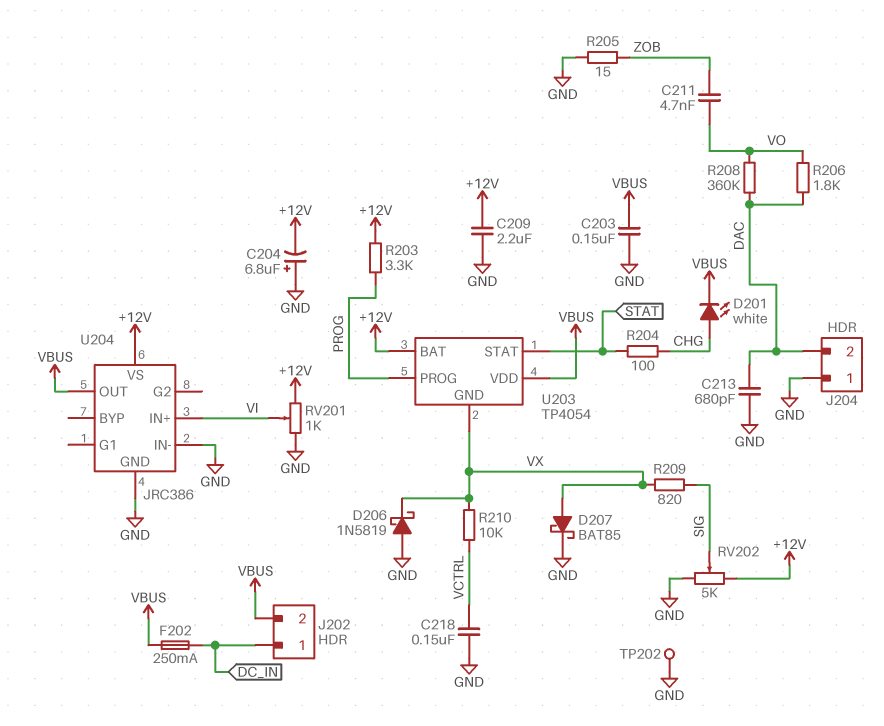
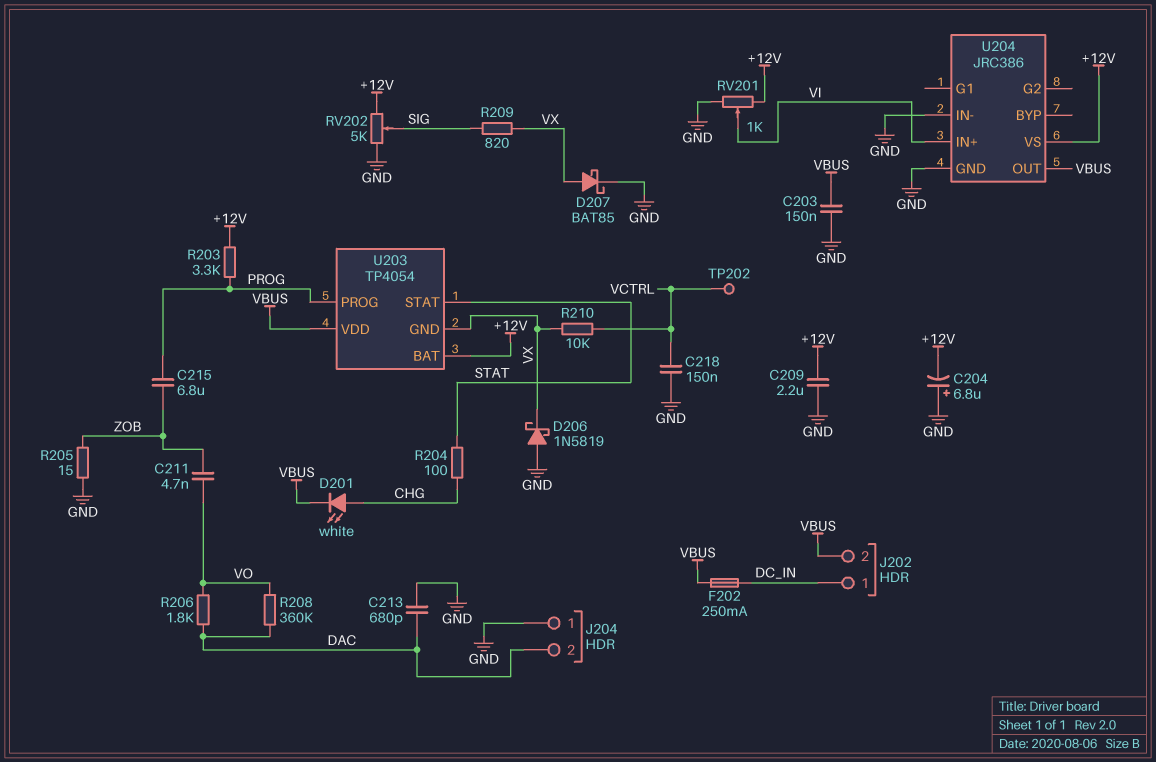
C215: none -> 6.8uF (PROG, ZOB)
TP202: test point (GND) -> test point (VCTRL)

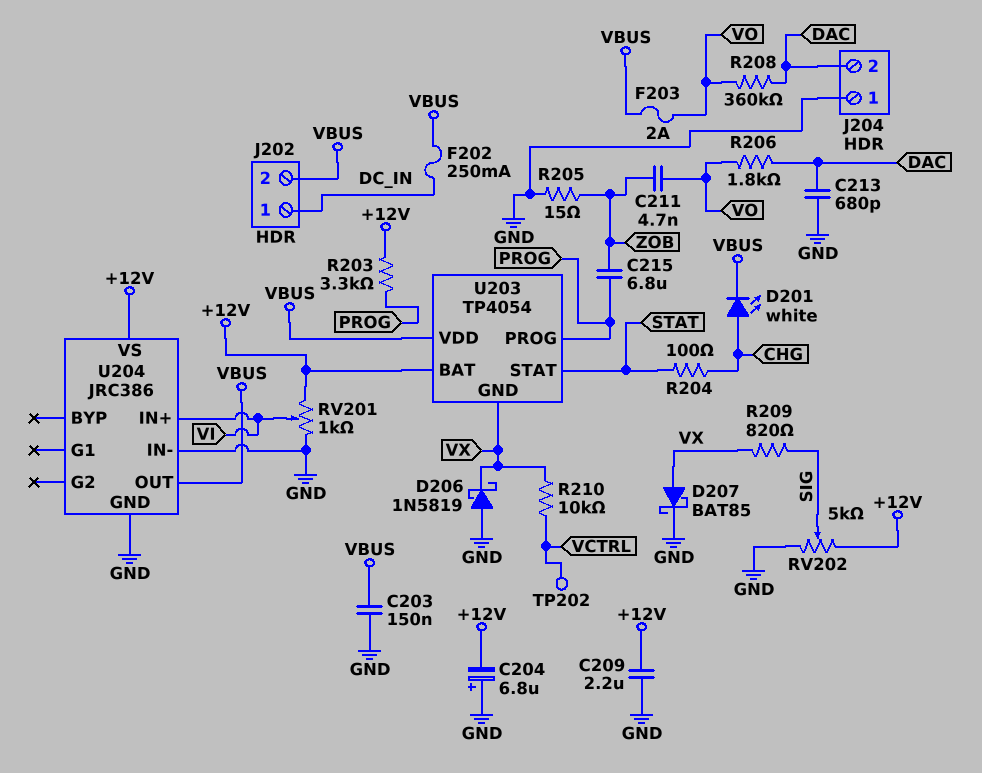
C218: 150nF (GND, VCTRL) -> none
F203: none -> 2A (VBUS, VO)

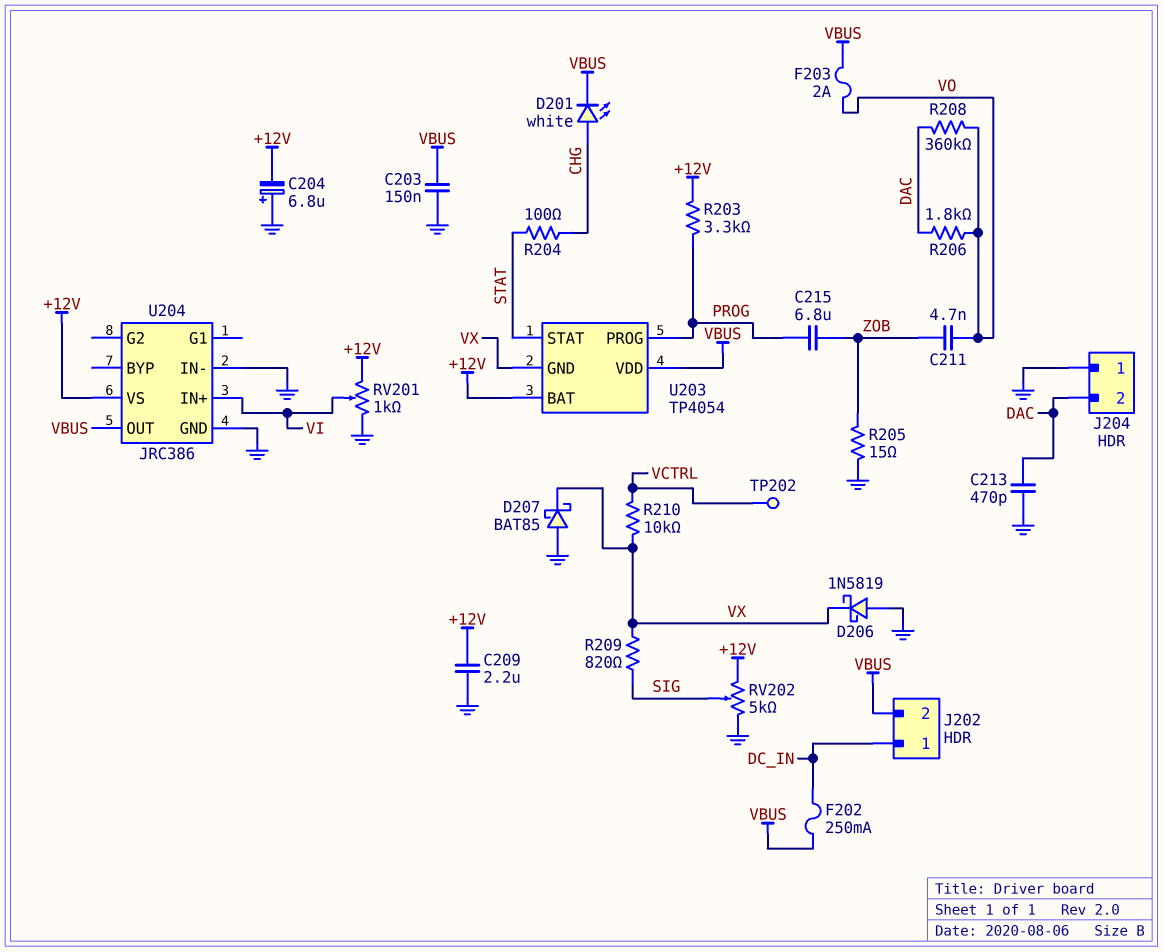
C213: 680pF (DAC, GND) -> 470pF (DAC, GND)
D207: schottky BAT85 (A VX, K GND) -> schottky BAT85 (A GND, K VX)

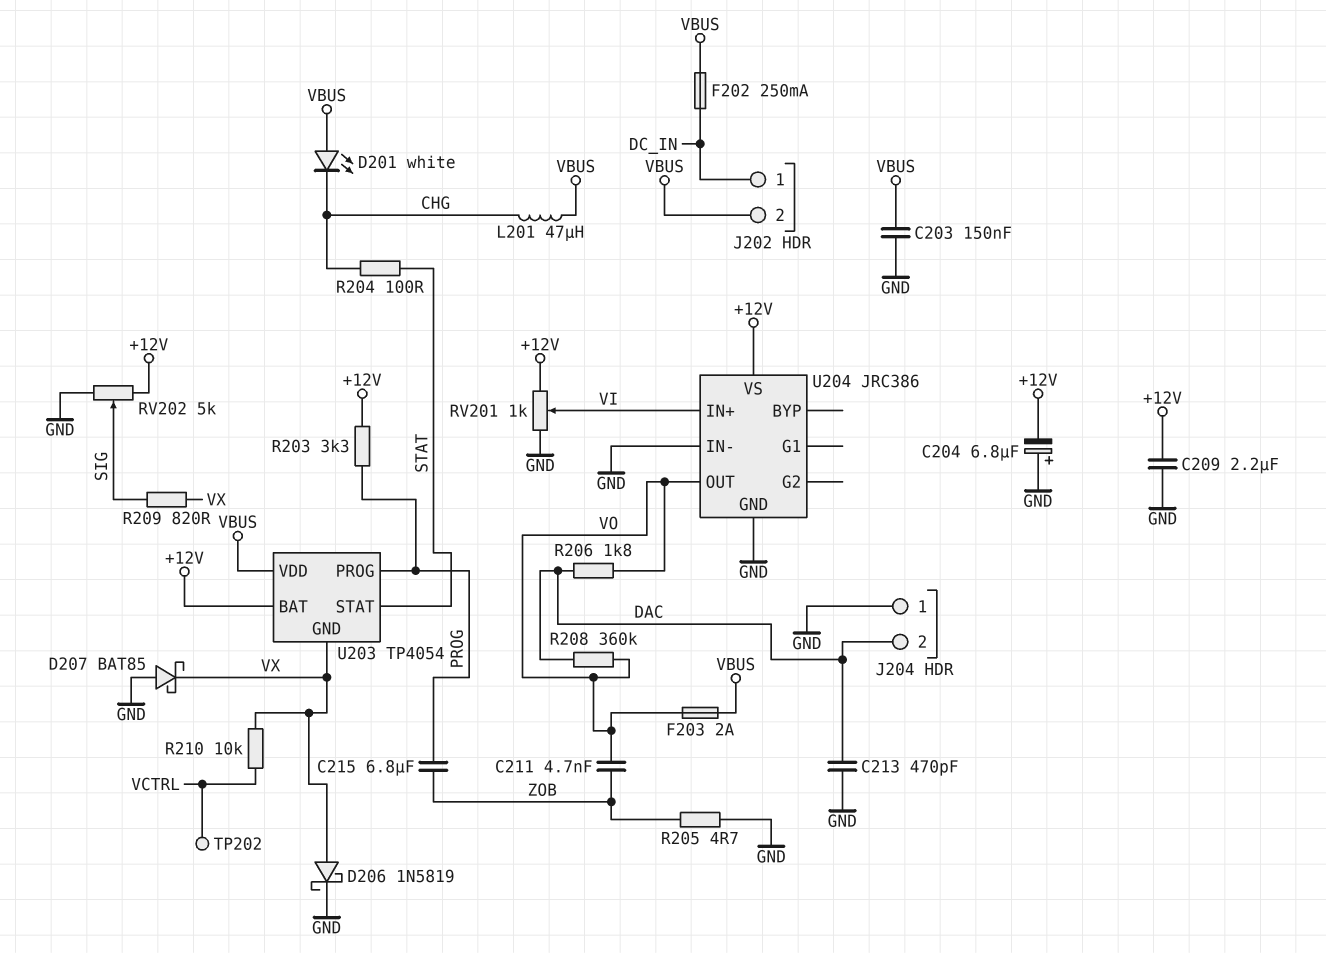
D201: LED white (A CHG, K VBUS) -> LED white (A VBUS, K CHG)
D206: schottky 1N5819 (A GND, K VX) -> schottky 1N5819 (A VX, K GND)
L201: none -> 47uH (CHG, VBUS)
R205: 15 (GND, ZOB) -> 4.7 (GND, ZOB)
U204 pin OUT: VBUS -> VO

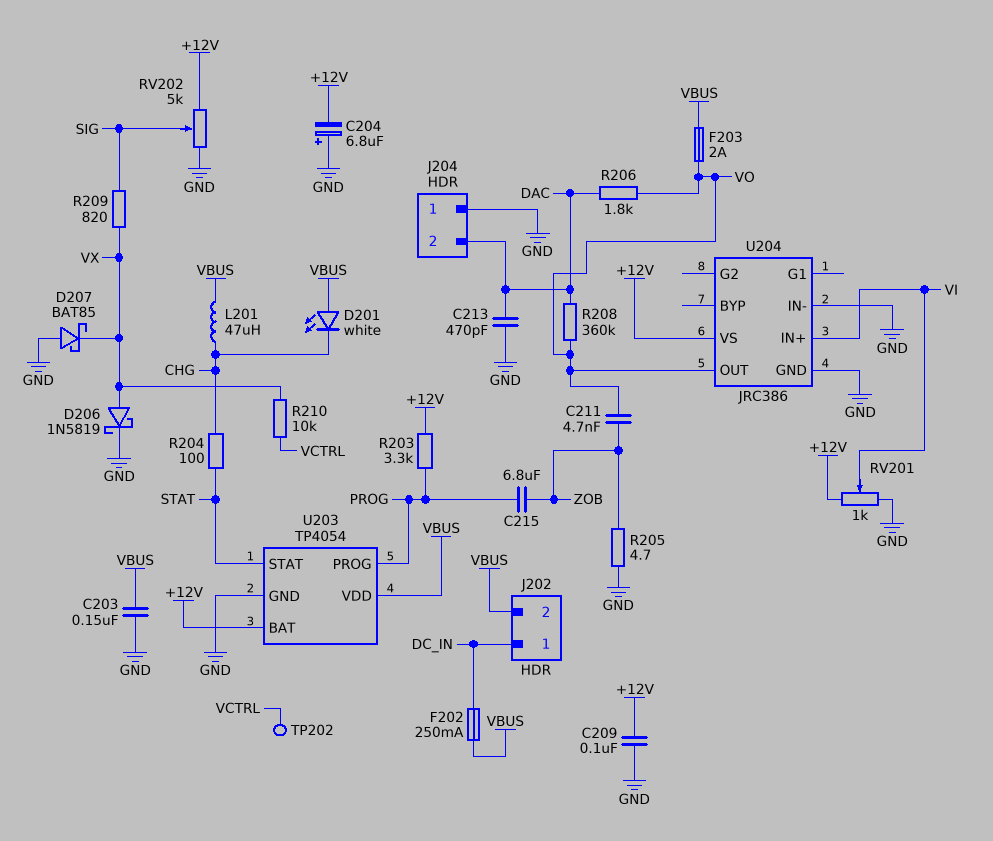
C209: 2.2uF (+12V, GND) -> 100nF (+12V, GND)
U203 pin GND: VX -> GND

